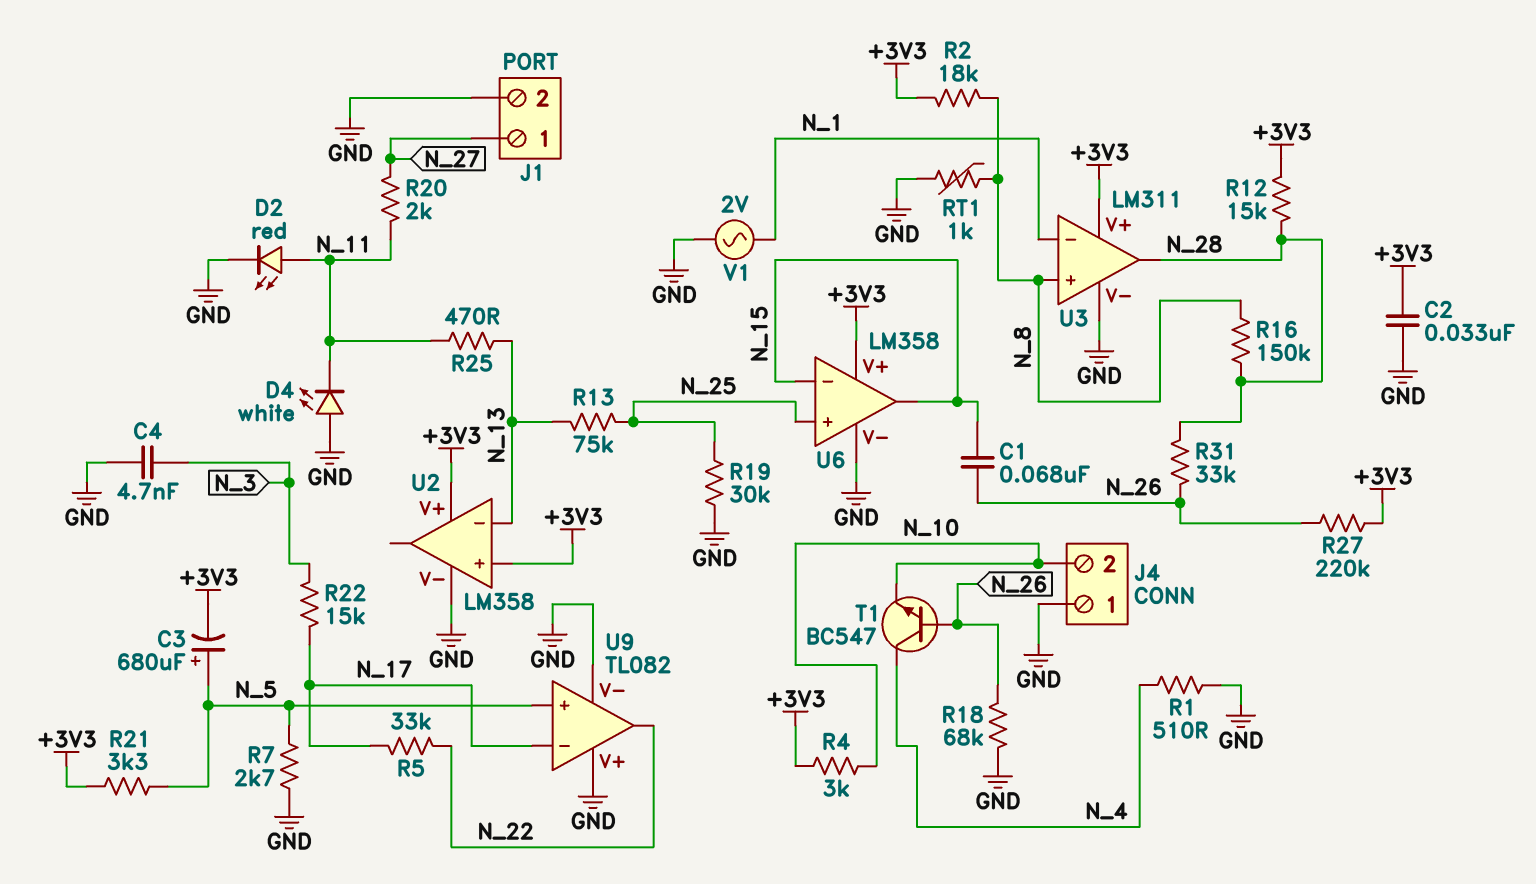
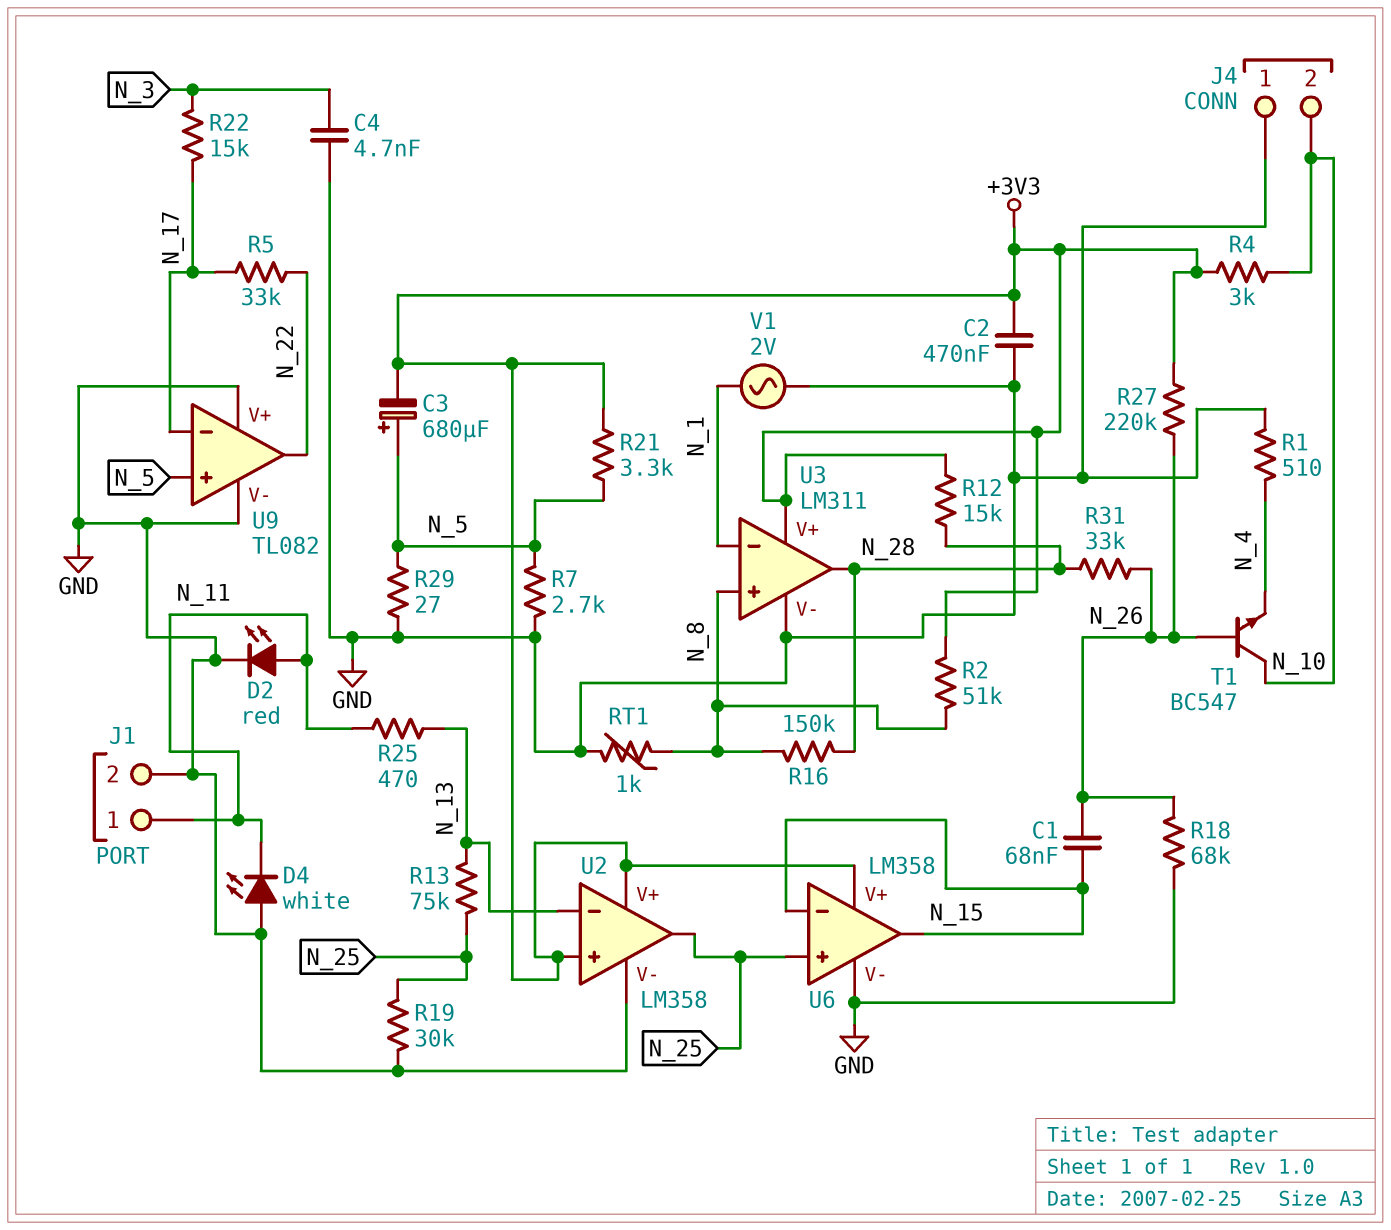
C2: 33nF (+3V3, GND) -> 470nF (+3V3, GND)
J1 pin 1: N_27 -> N_11
R2: 18k (+3V3, N_8) -> 51k (+3V3, N_8)
R20: 2k (N_11, N_27) -> none
R29: none -> 27 (GND, N_5)
T1: NPN BC547 (B N_26, C N_4, E N_10) -> NPN BC547 (B N_26, C N_10, E N_4)
U2 pin out: none -> N_25

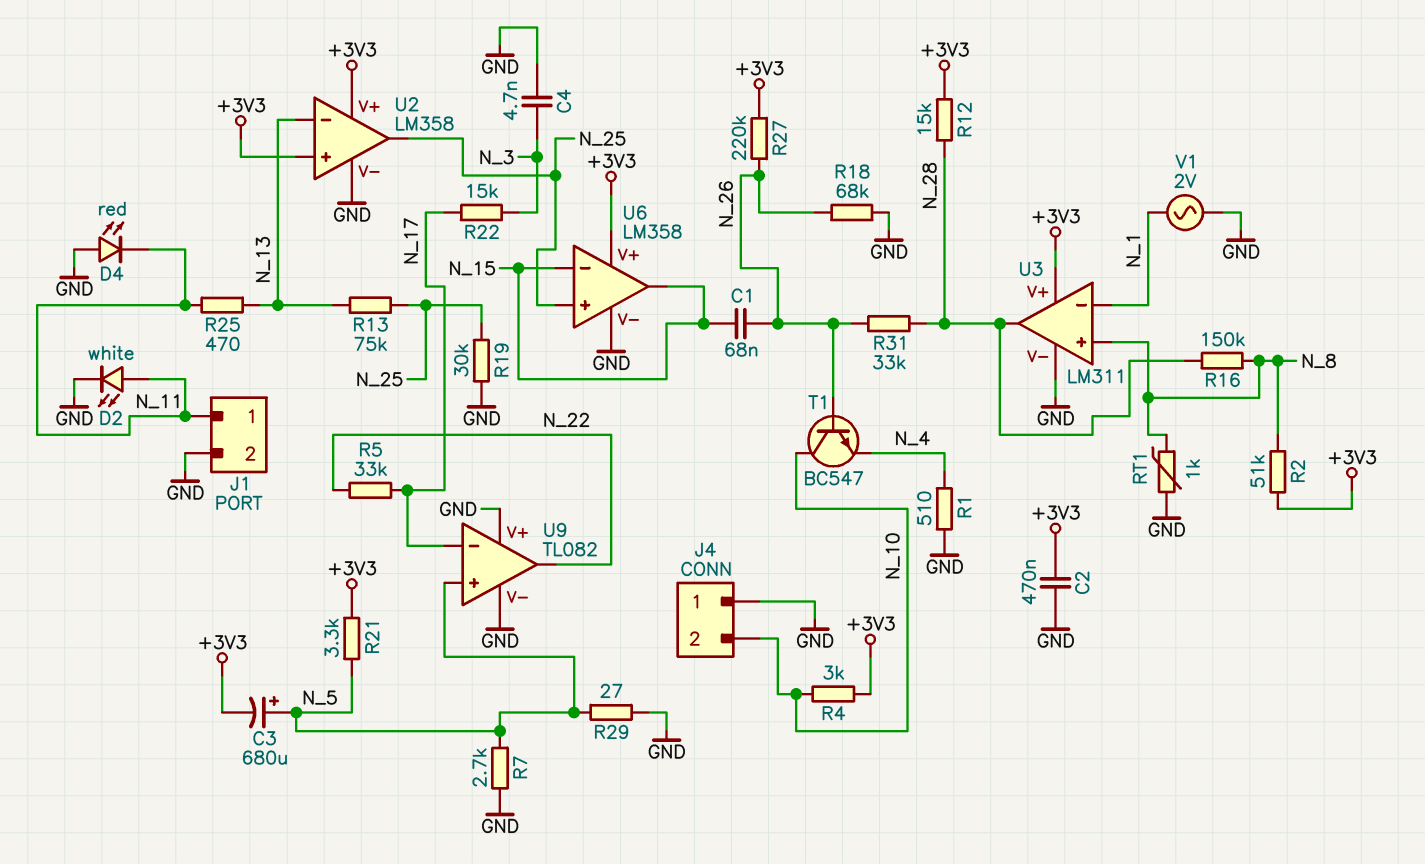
D2: LED red (A N_11, K GND) -> LED white (A N_11, K GND)
D4: LED white (A GND, K N_11) -> LED red (A GND, K N_11)

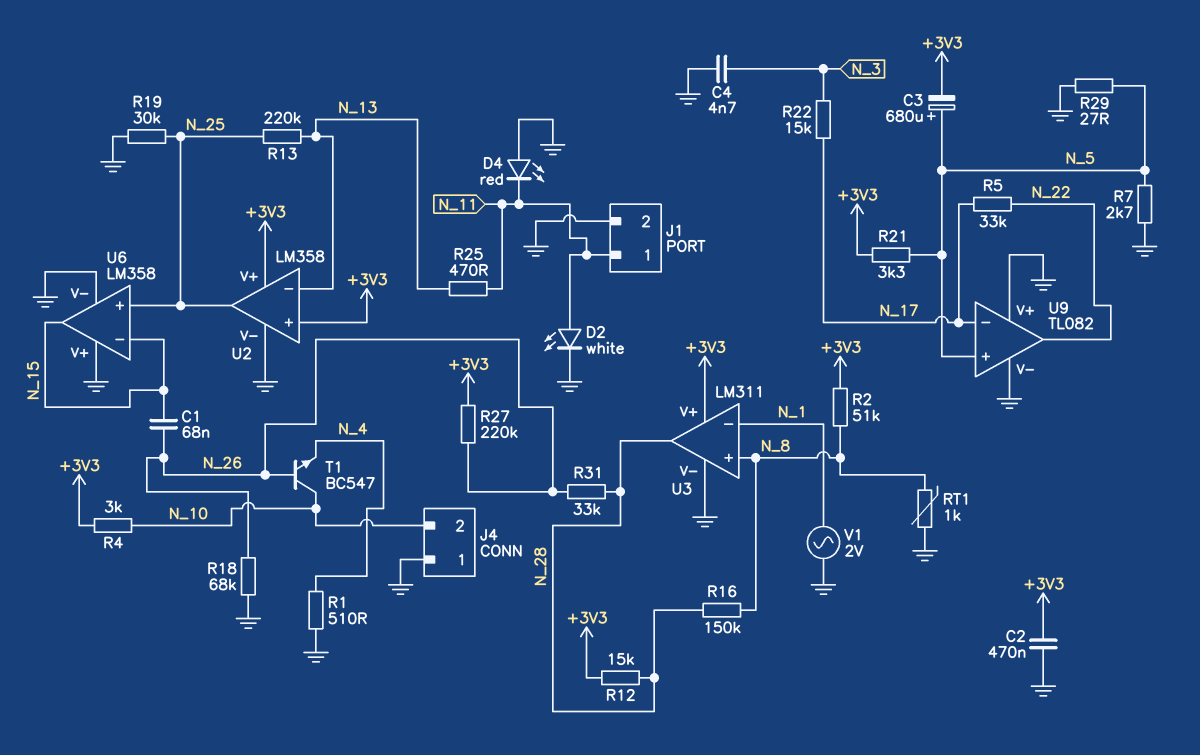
R13: 75k (N_13, N_25) -> 220k (N_13, N_25)
U6 pin V+: +3V3 -> GND

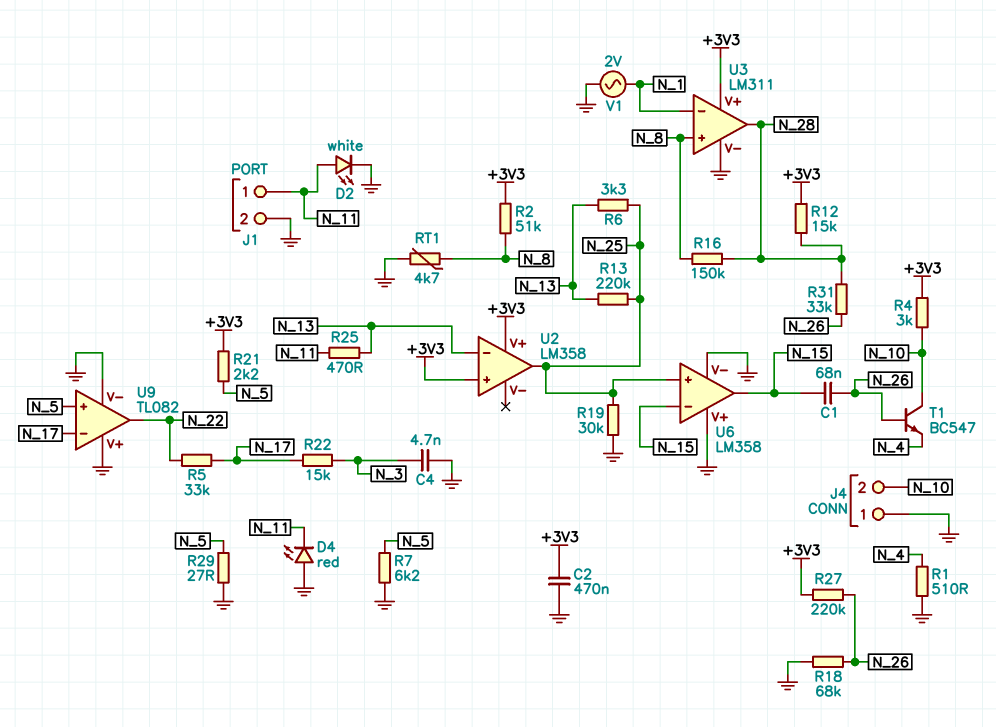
C3: 680uF (plus N_5, minus +3V3) -> none
R6: none -> 3.3k (N_13, N_25)
R7: 2.7k (GND, N_5) -> 6.2k (GND, N_5)
R21: 3.3k (+3V3, N_5) -> 2.2k (+3V3, N_5)
RT1: 1k (GND, N_8) -> 4.7k (GND, N_8)
U2 pin V-: GND -> none

